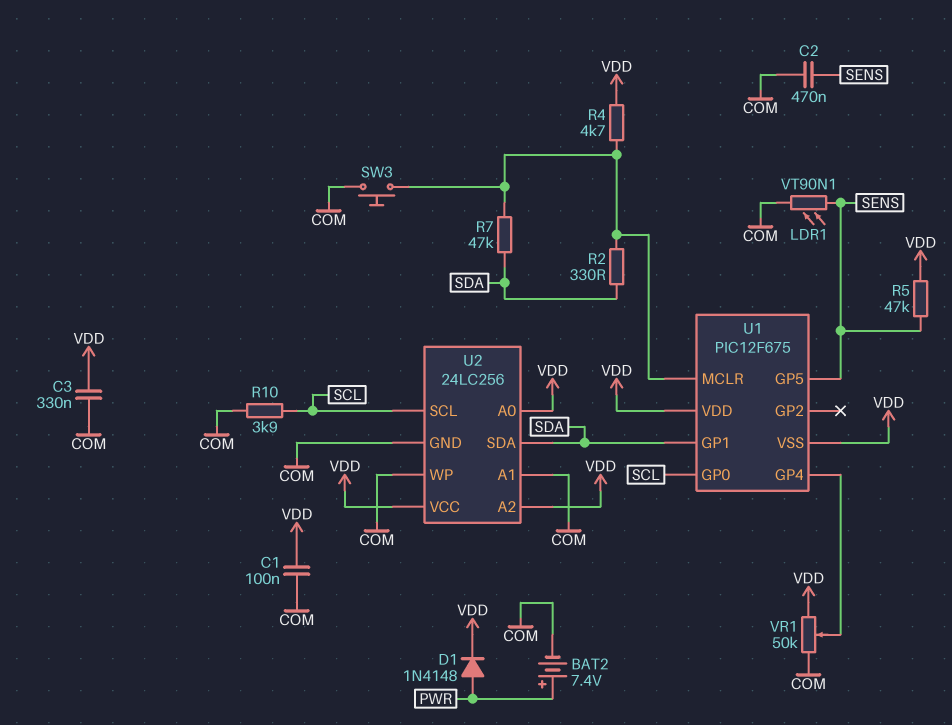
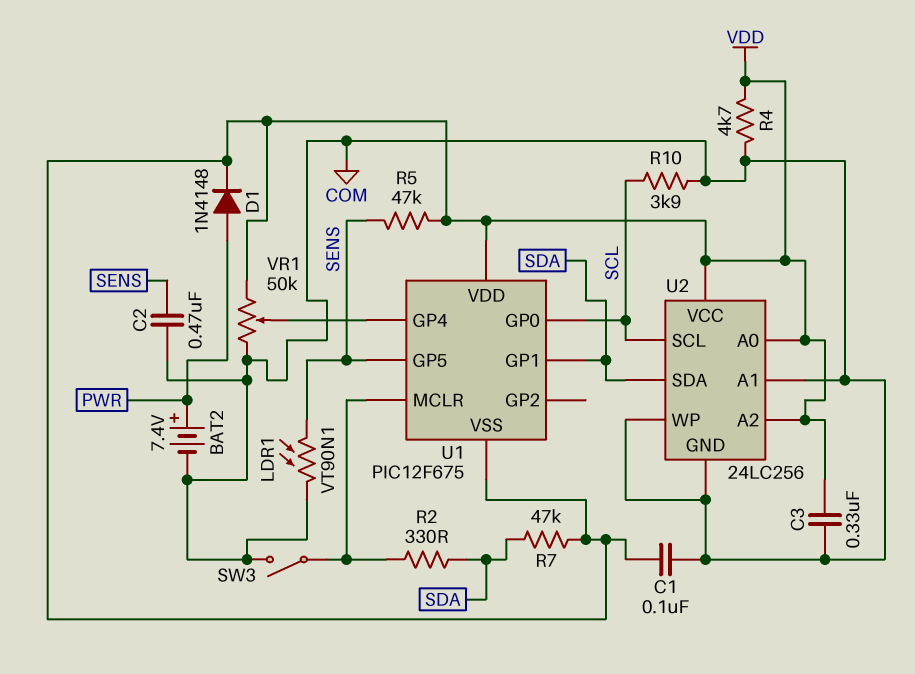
R4: 4.7k (U1/MCLR, VDD) -> 4.7k (COM, VDD)
R7: 47k (SDA, U1/MCLR) -> 47k (SDA, VDD)
SW3: button (COM, U1/MCLR) -> switch (COM, U1/MCLR)

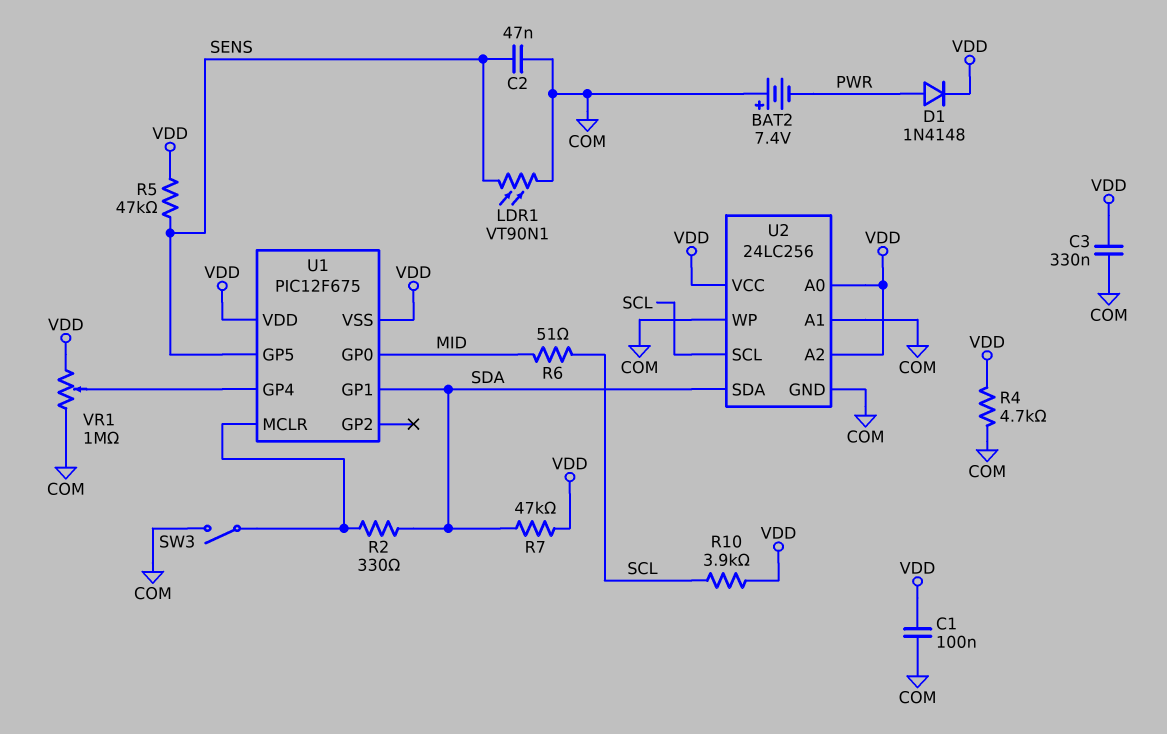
BAT2: 7.4V (plus PWR, minus COM) -> 7.4V (plus COM, minus PWR)
C2: 470nF (COM, SENS) -> 47nF (COM, SENS)
R6: none -> 51 (MID, SCL)
R10: 3.9k (COM, SCL) -> 3.9k (SCL, VDD)
U1 pin GP0: SCL -> MID
VR1: 50k (COM, VDD, wiper U1/GP4) -> 1M (COM, VDD, wiper U1/GP4)

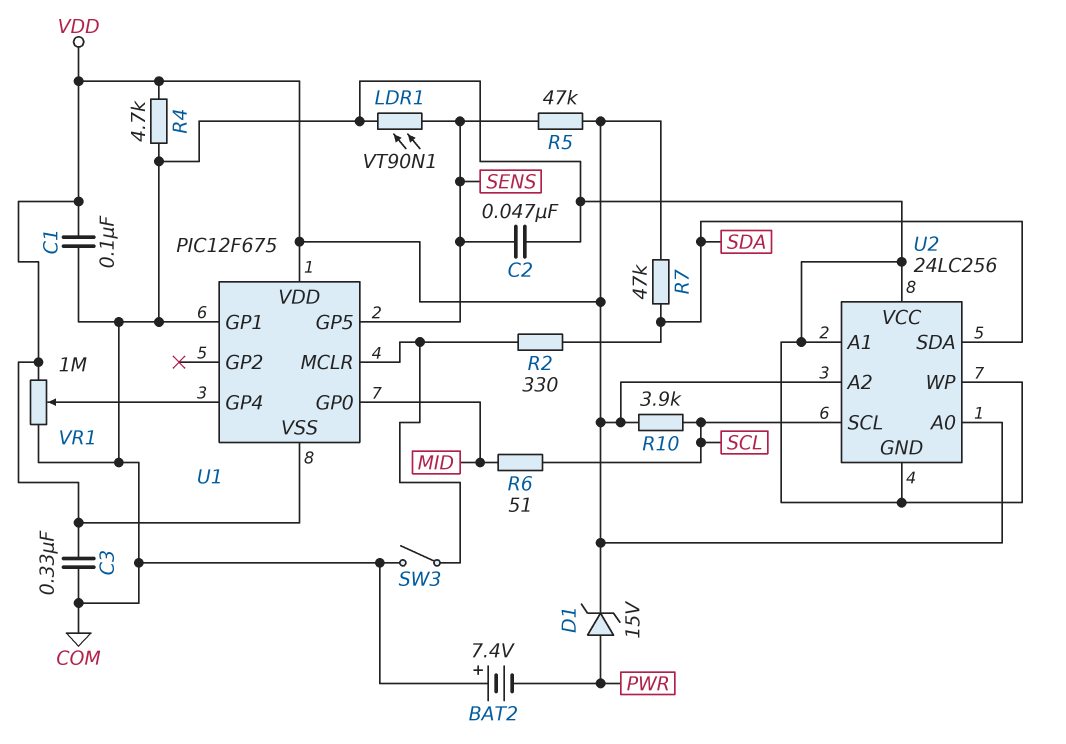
D1: diode 1N4148 (A PWR, K VDD) -> zener 15V (A PWR, K VDD)
U1 pin GP1: SDA -> COM
U2 pin VCC: VDD -> COM

